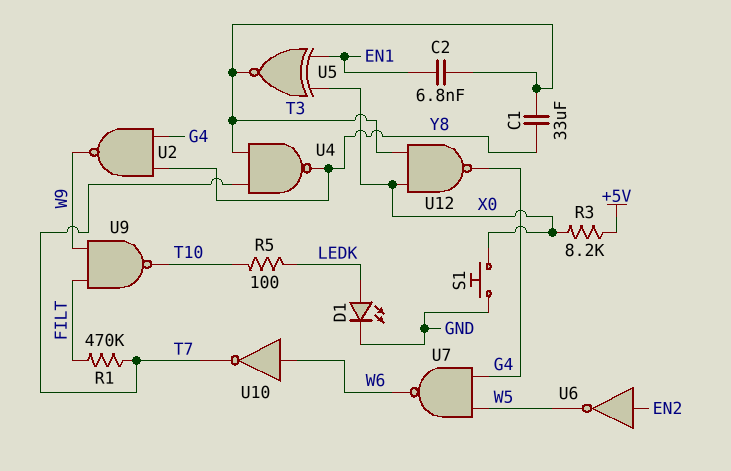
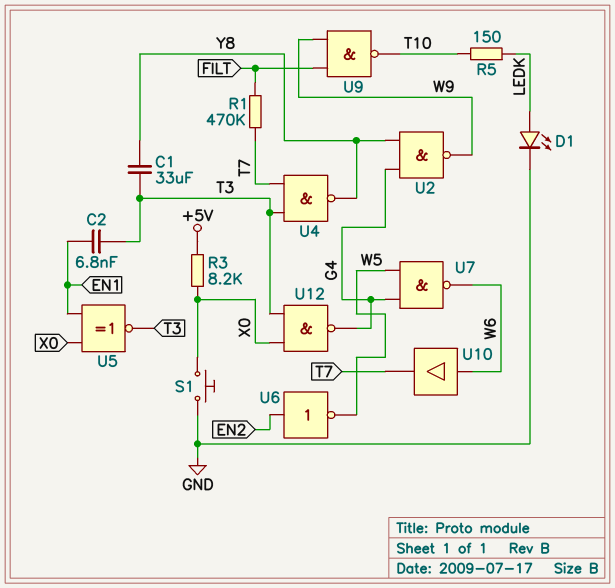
R5: 100 (LEDK, T10) -> 150 (LEDK, T10)
U10: NOT (in W6, out T7) -> buffer (in W6, out T7)

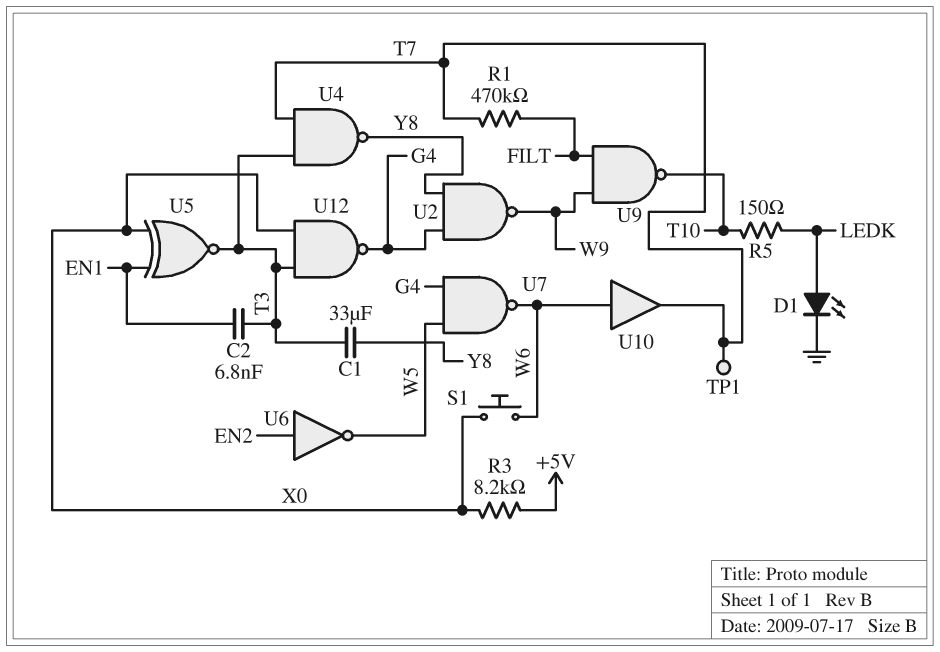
S1: button (GND, X0) -> button (W6, X0)
TP1: none -> test point (T7)

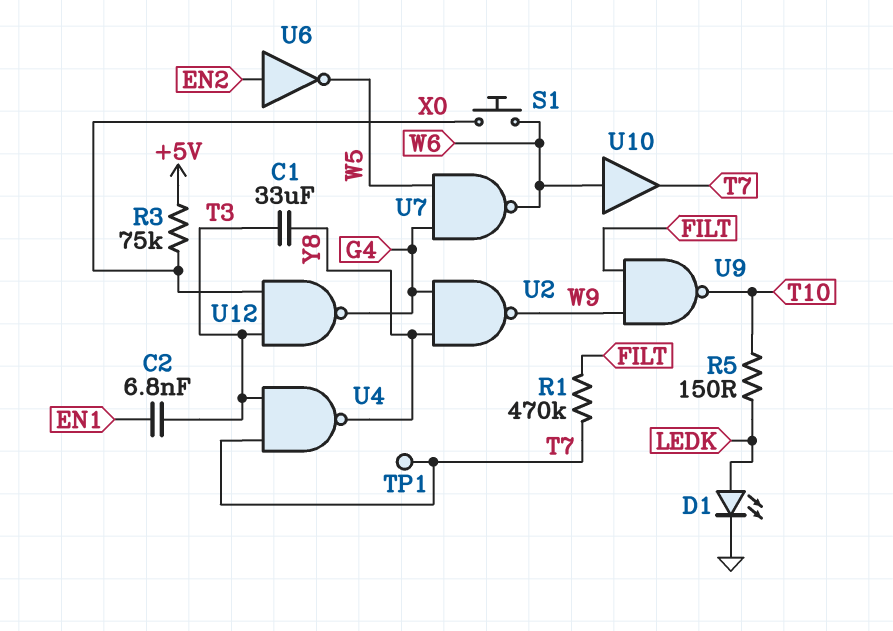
R3: 8.2k (+5V, X0) -> 75k (+5V, X0)
U5: XNOR (in EN1, in X0, out T3) -> none

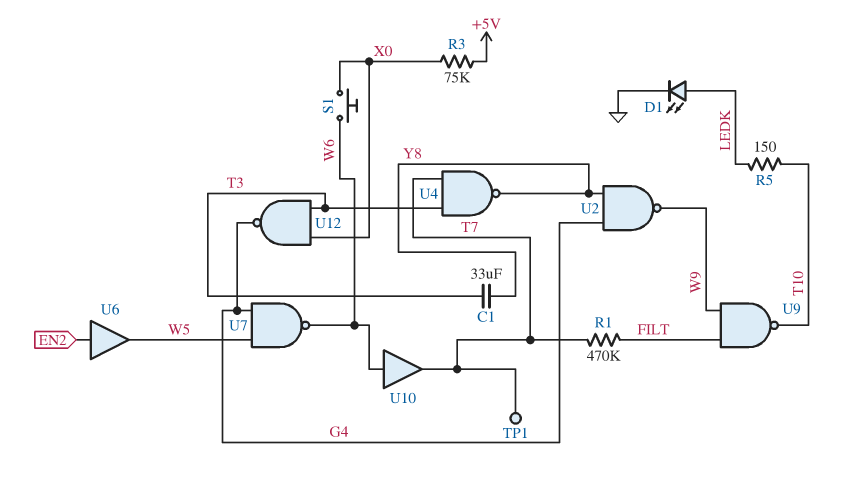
C2: 6.8nF (EN1, T3) -> none
U6: NOT (in EN2, out W5) -> buffer (in EN2, out W5)

